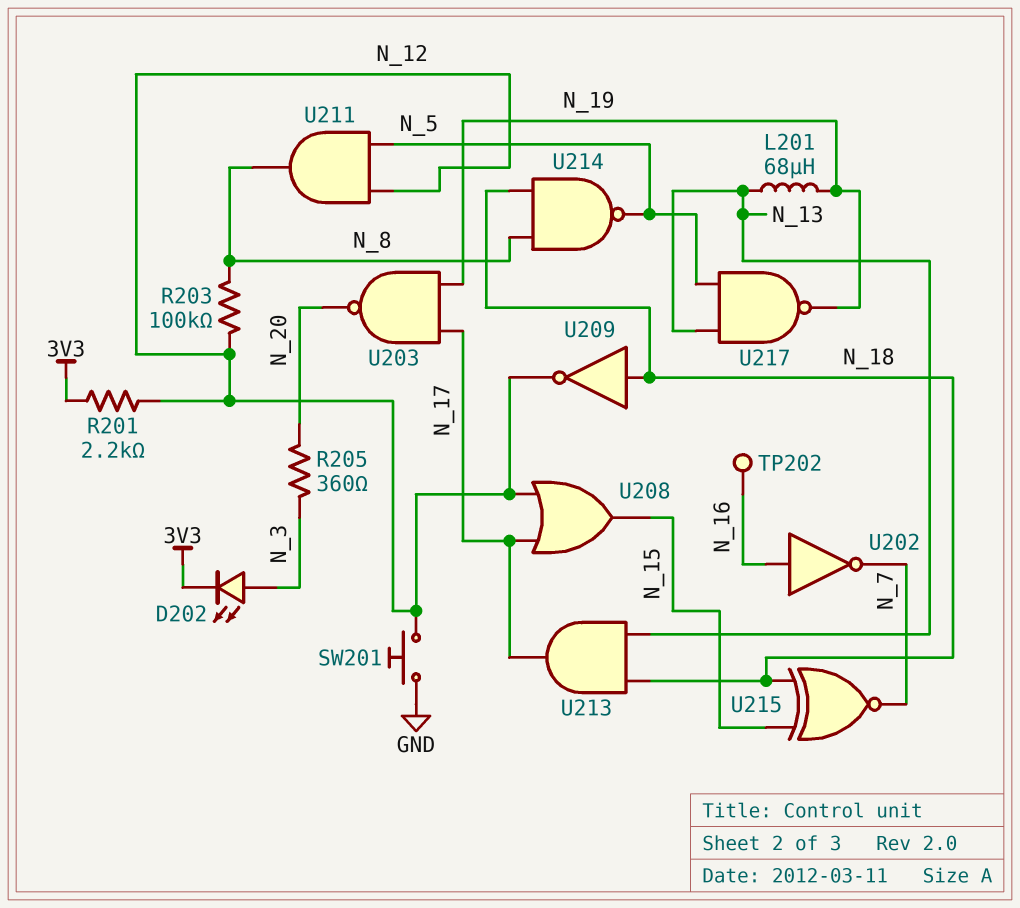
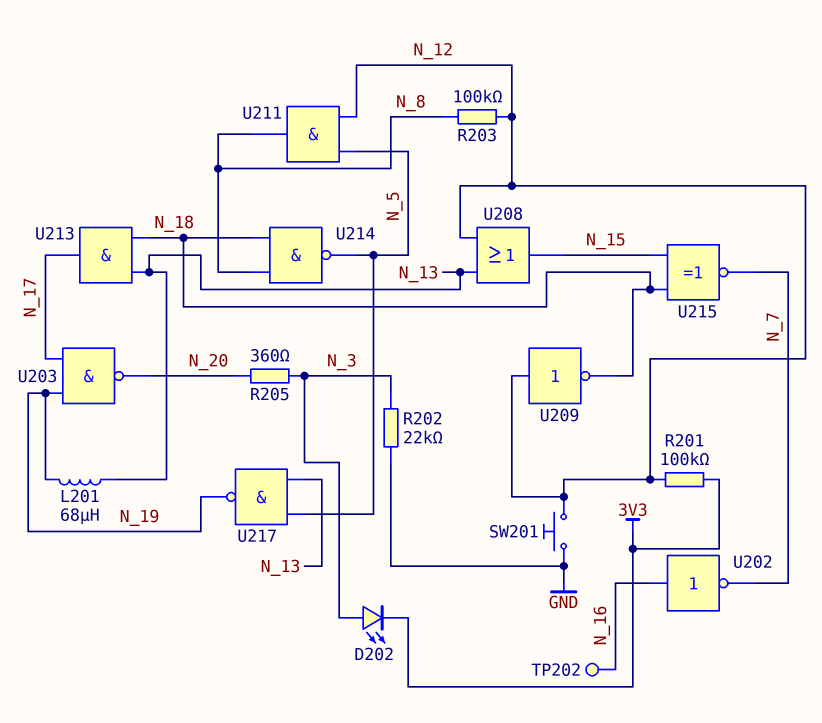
R201: 2.2k (3V3, N_12) -> 100k (3V3, N_12)
R202: none -> 22k (GND, N_3)
U208: OR (in N_12, in N_17, out N_15) -> OR (in N_12, in N_13, out N_15)
U209: NOT (in N_18, out N_12) -> NOT (in N_12, out N_18)

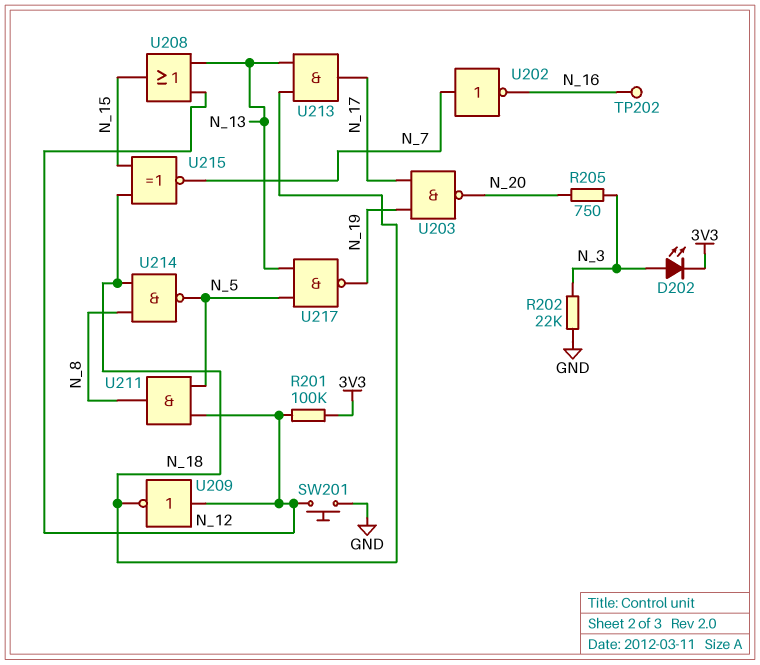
L201: 68uH (N_13, N_19) -> none
R203: 100k (N_8, N_12) -> none
R205: 360 (N_3, N_20) -> 750 (N_3, N_20)
U202: NOT (in N_16, out N_7) -> NOT (in N_7, out N_16)

